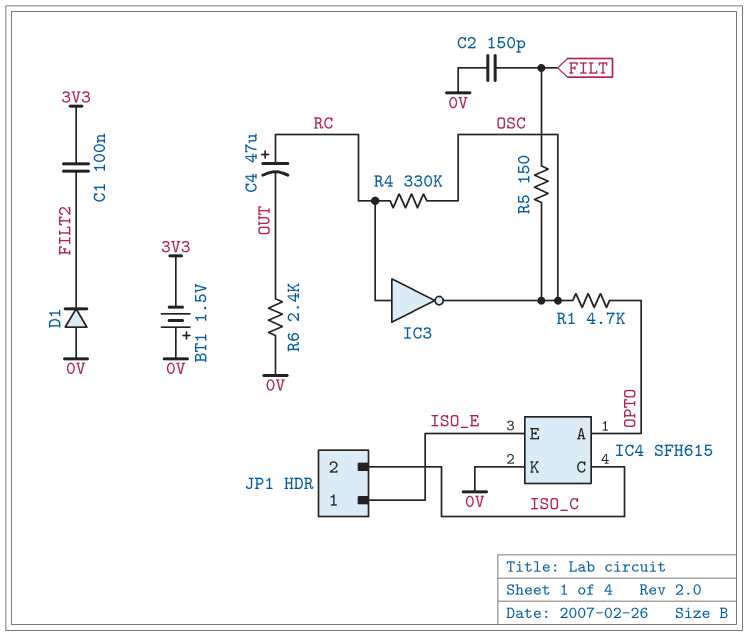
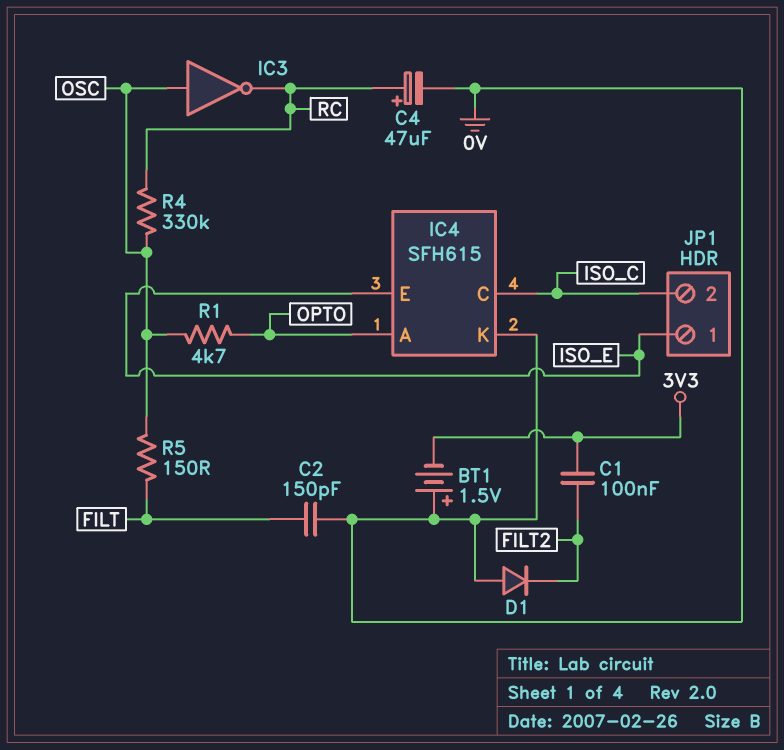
C4: 47uF (plus RC, minus OUT) -> 47uF (plus RC, minus 0V)
IC3: NOT (in RC, out OSC) -> NOT (in OSC, out RC)
R6: 2.4k (0V, OUT) -> none

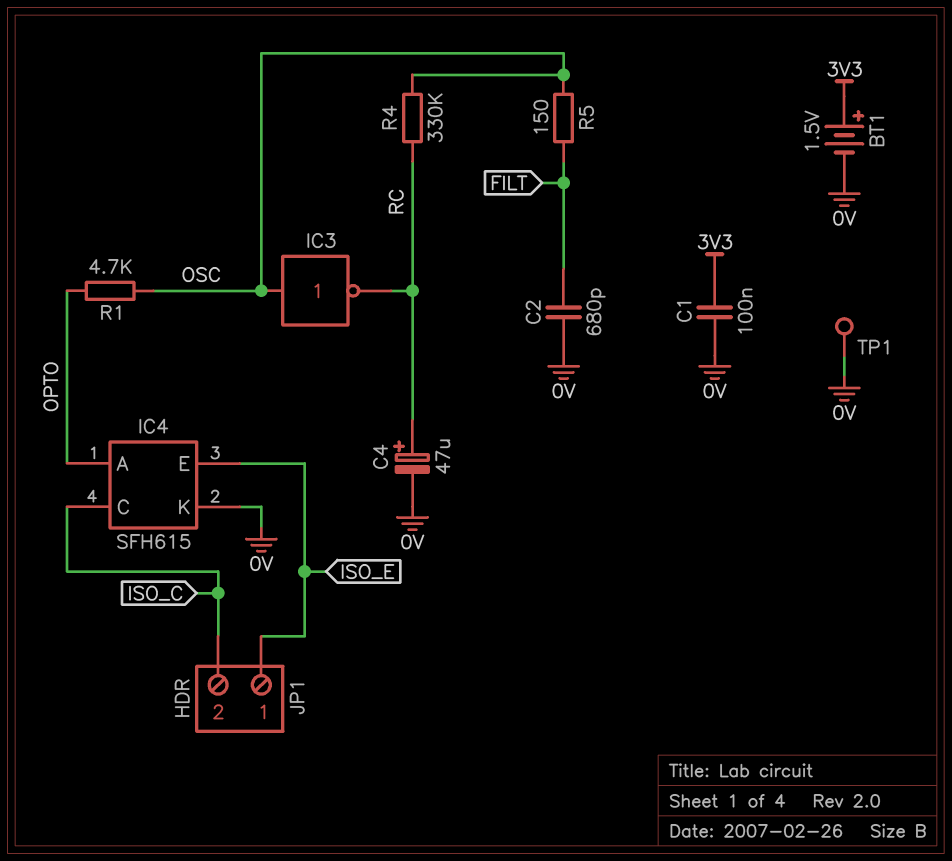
BT1: 1.5V (plus 0V, minus 3V3) -> 1.5V (plus 3V3, minus 0V)
C1: 100nF (3V3, FILT2) -> 100nF (0V, 3V3)
C2: 150pF (0V, FILT) -> 680pF (0V, FILT)
D1: diode (A 0V, K FILT2) -> none
TP1: none -> test point (0V)

